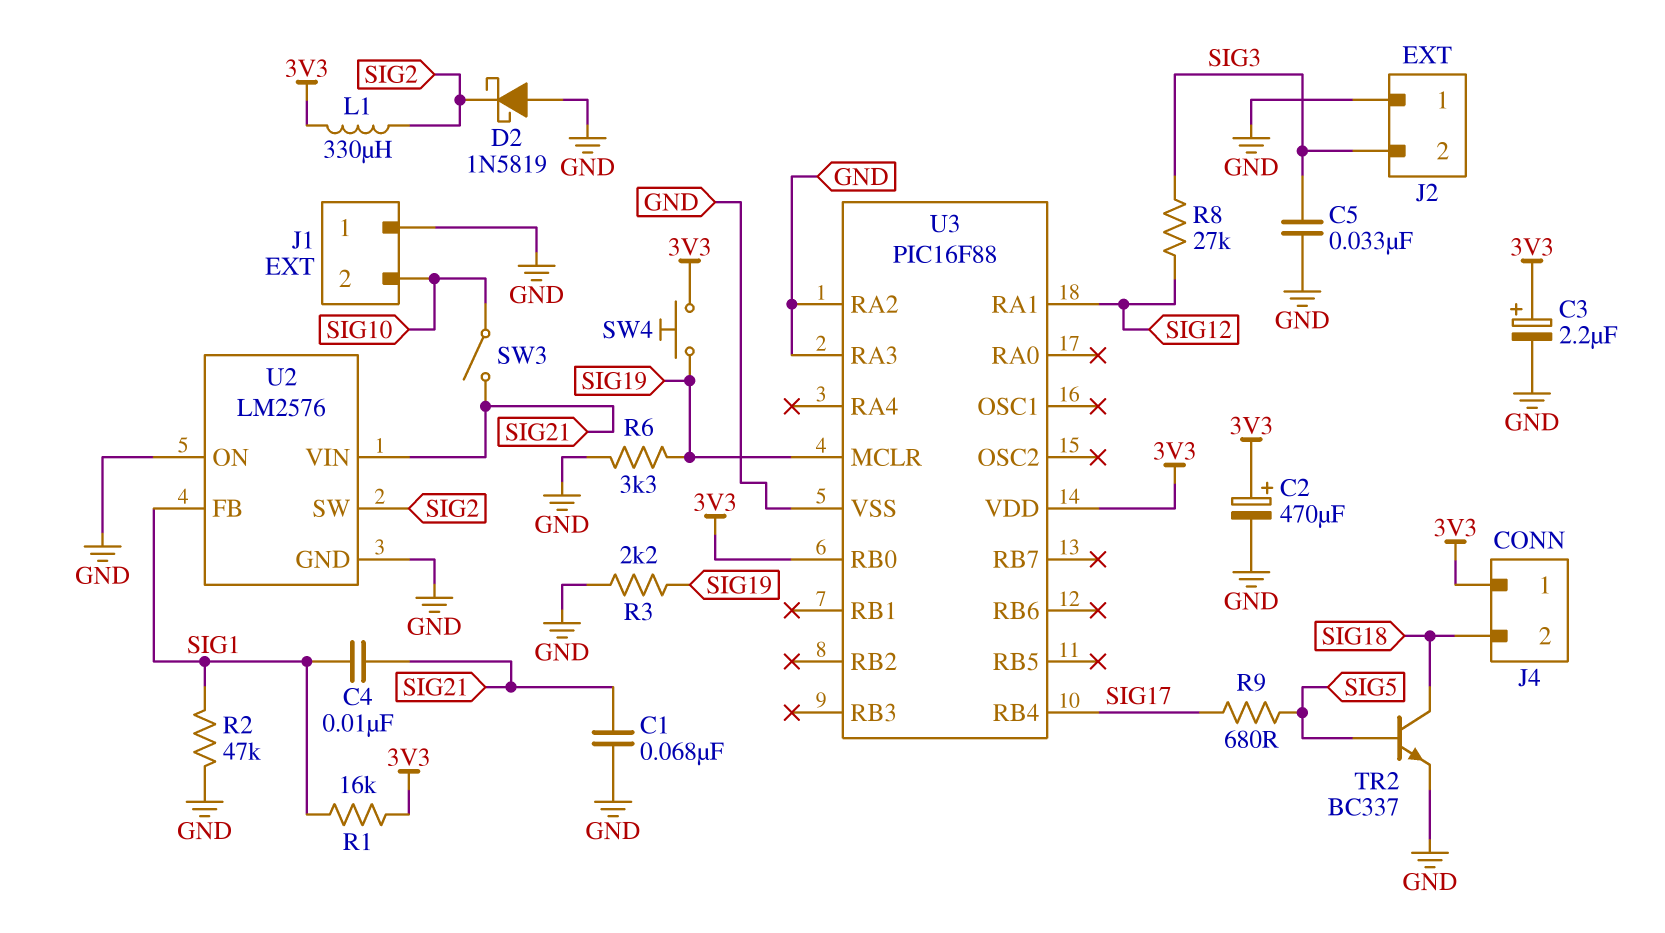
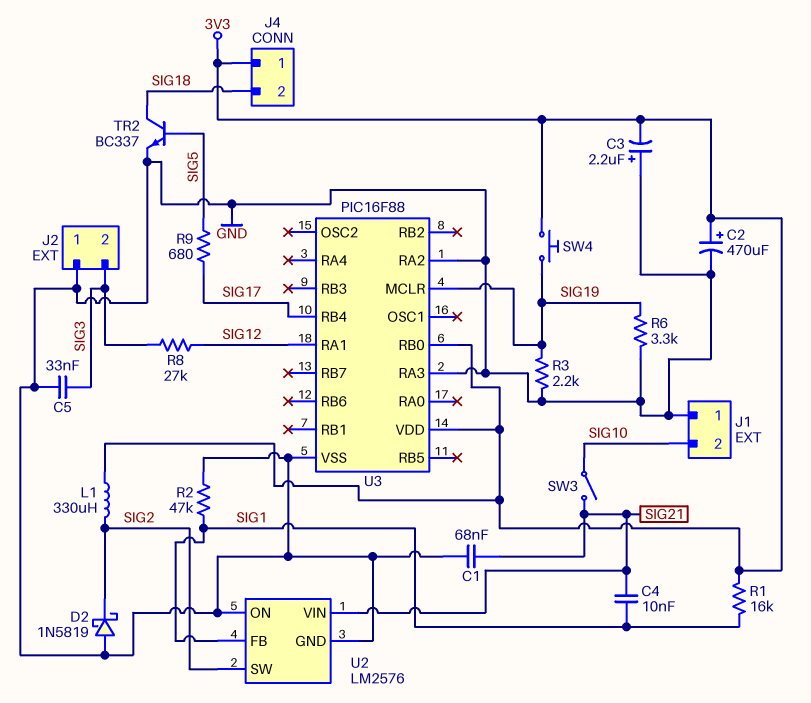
C3: 2.2uF (plus 3V3, minus GND) -> 2.2uF (plus GND, minus 3V3)

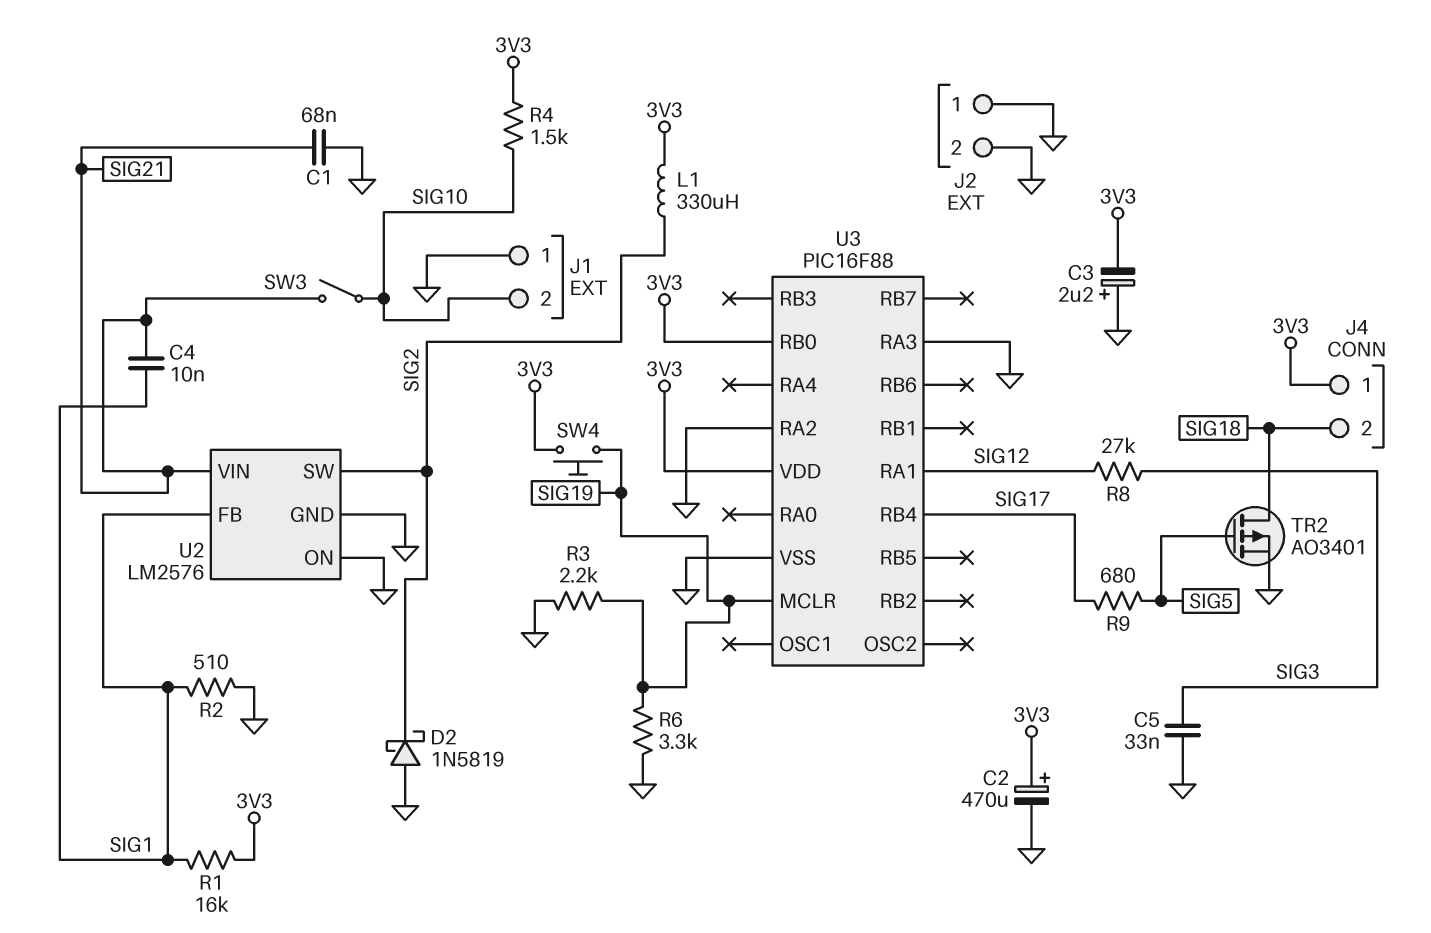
J2 pin 2: SIG3 -> GND
R2: 47k (GND, SIG1) -> 510 (GND, SIG1)
R4: none -> 1.5k (3V3, SIG10)
TR2: NPN BC337 (B SIG5, C SIG18, E GND) -> PMOS AO3401 (G SIG5, D SIG18, S GND)

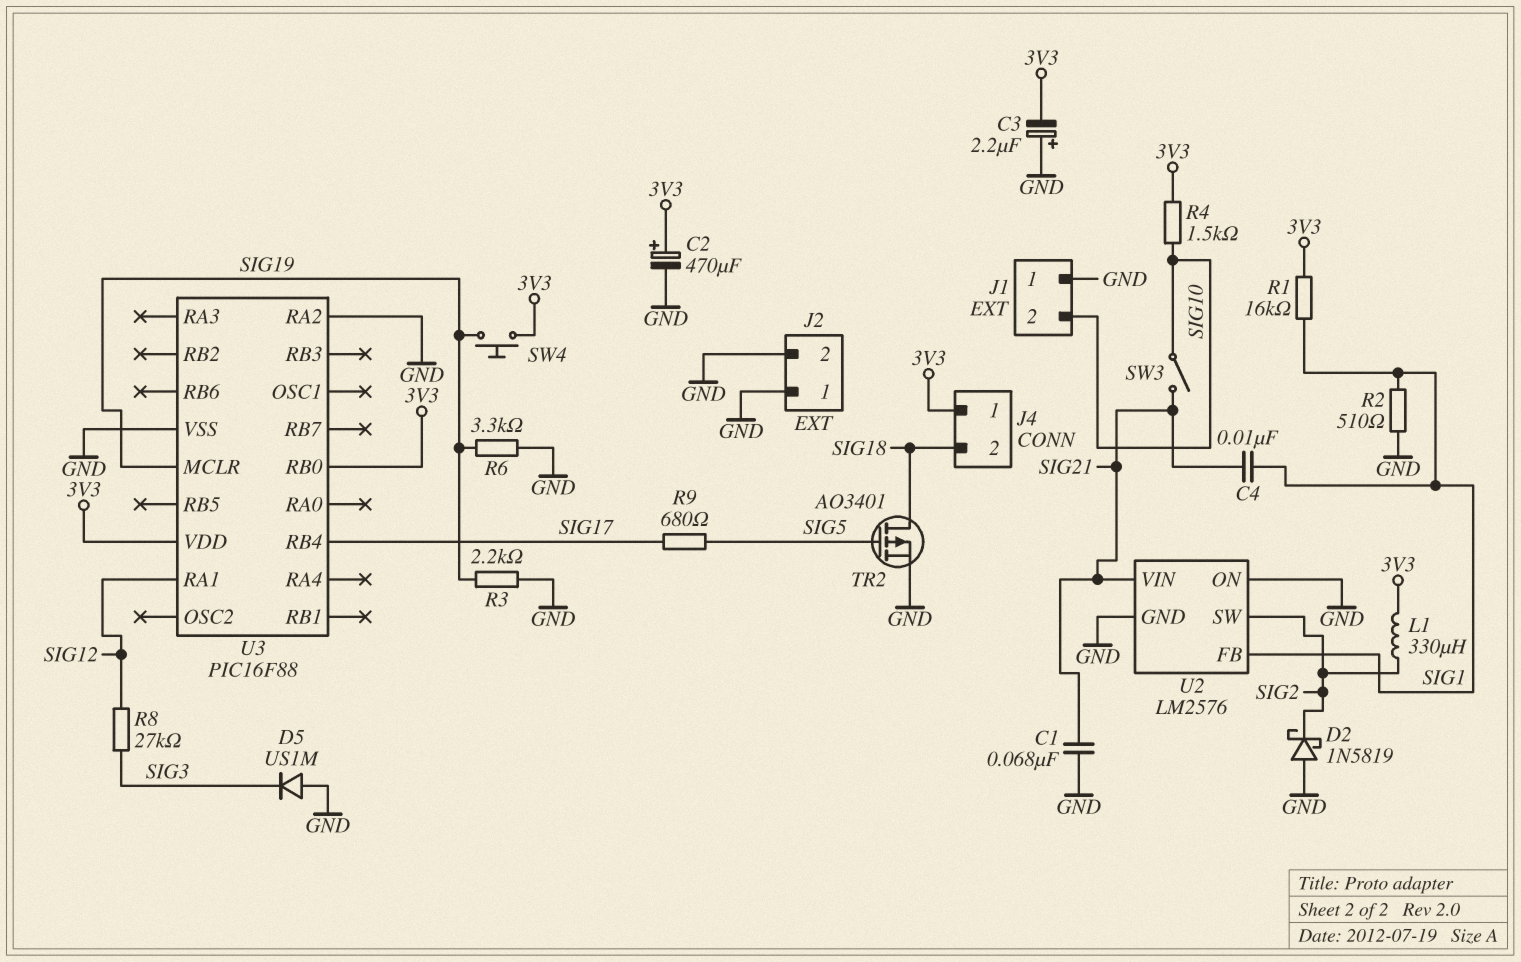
C5: 33nF (GND, SIG3) -> none
D5: none -> diode US1M (A GND, K SIG3)
U3 pin RA3: GND -> none

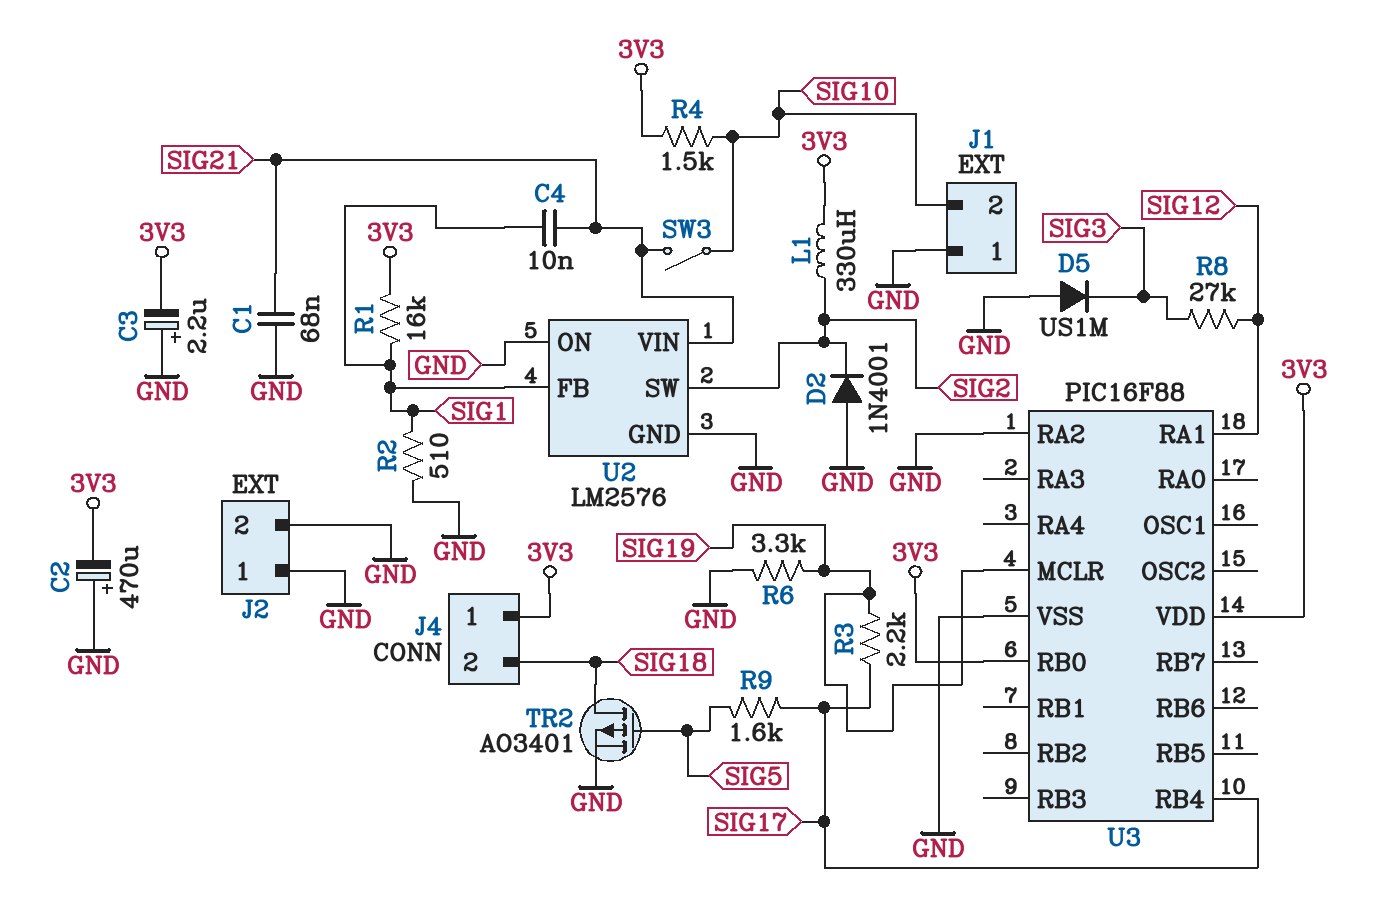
C2: 470uF (plus 3V3, minus GND) -> 470uF (plus GND, minus 3V3)
D2: schottky 1N5819 (A GND, K SIG2) -> diode 1N4001 (A GND, K SIG2)
R3: 2.2k (GND, SIG19) -> 2.2k (SIG17, SIG19)
R9: 680 (SIG5, SIG17) -> 1.6k (SIG5, SIG17)
SW4: button (3V3, SIG19) -> none

